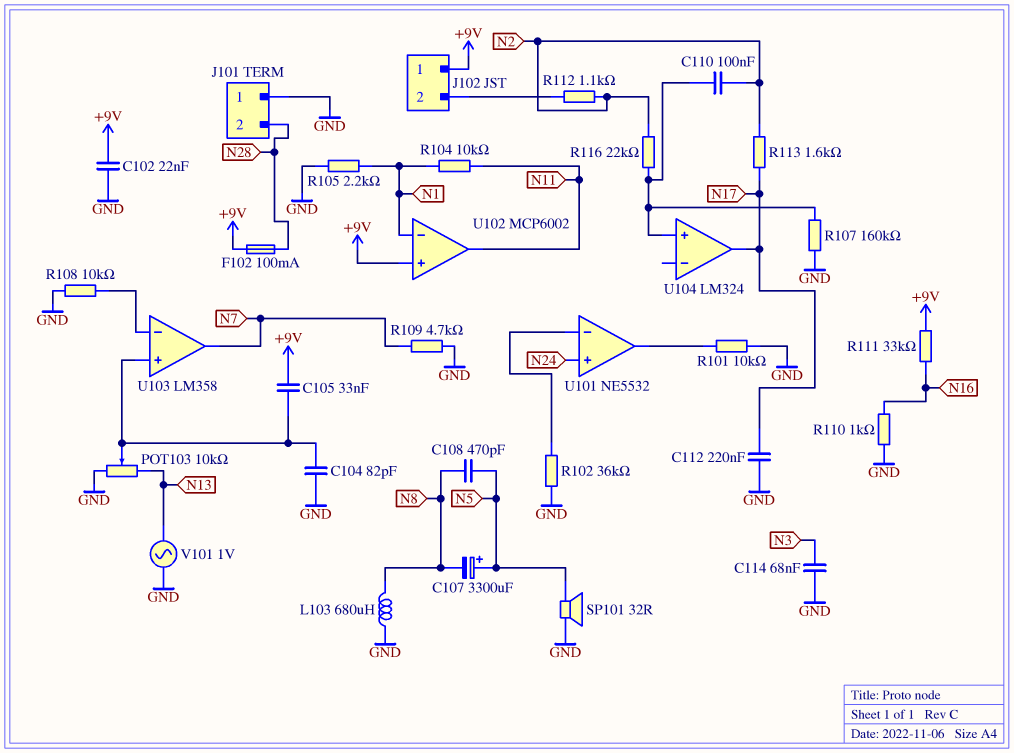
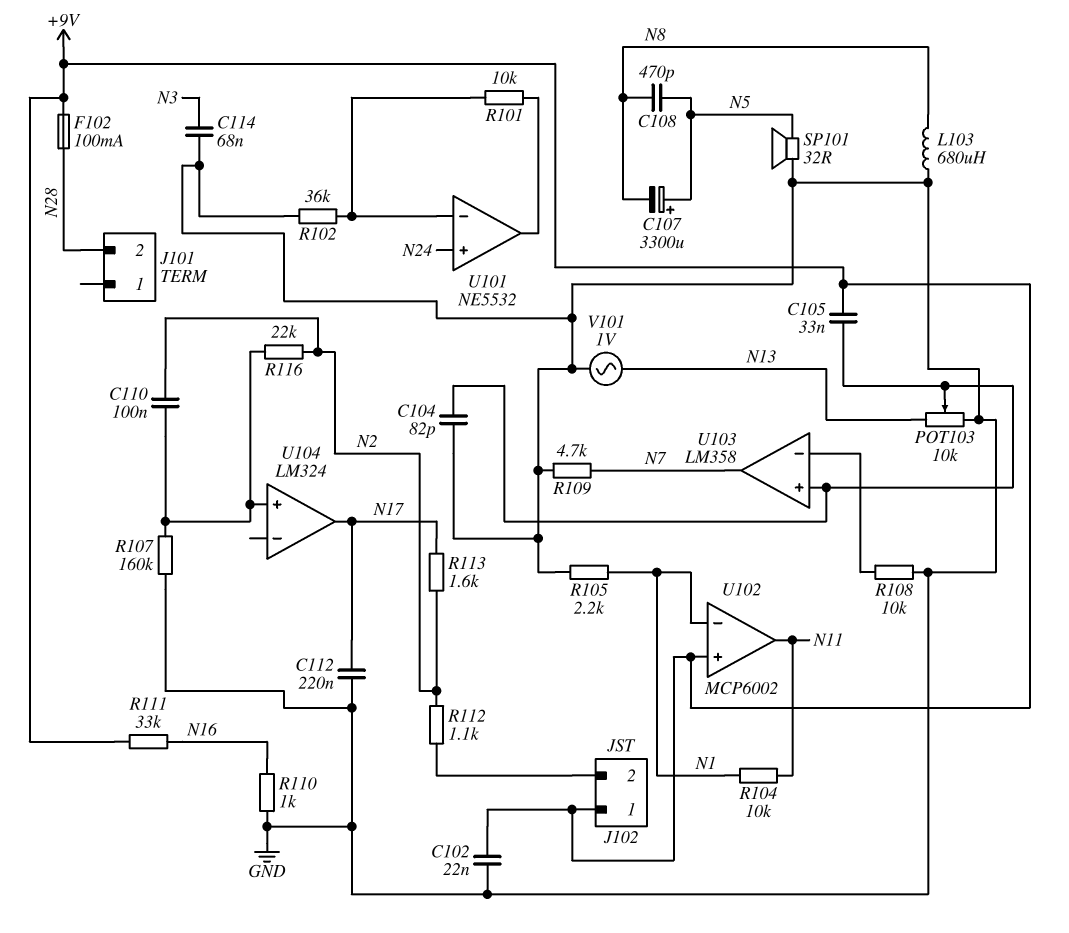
J101 pin 1: GND -> none
R101: 10k (GND, U101/out) -> 10k (U101/in-, U101/out)

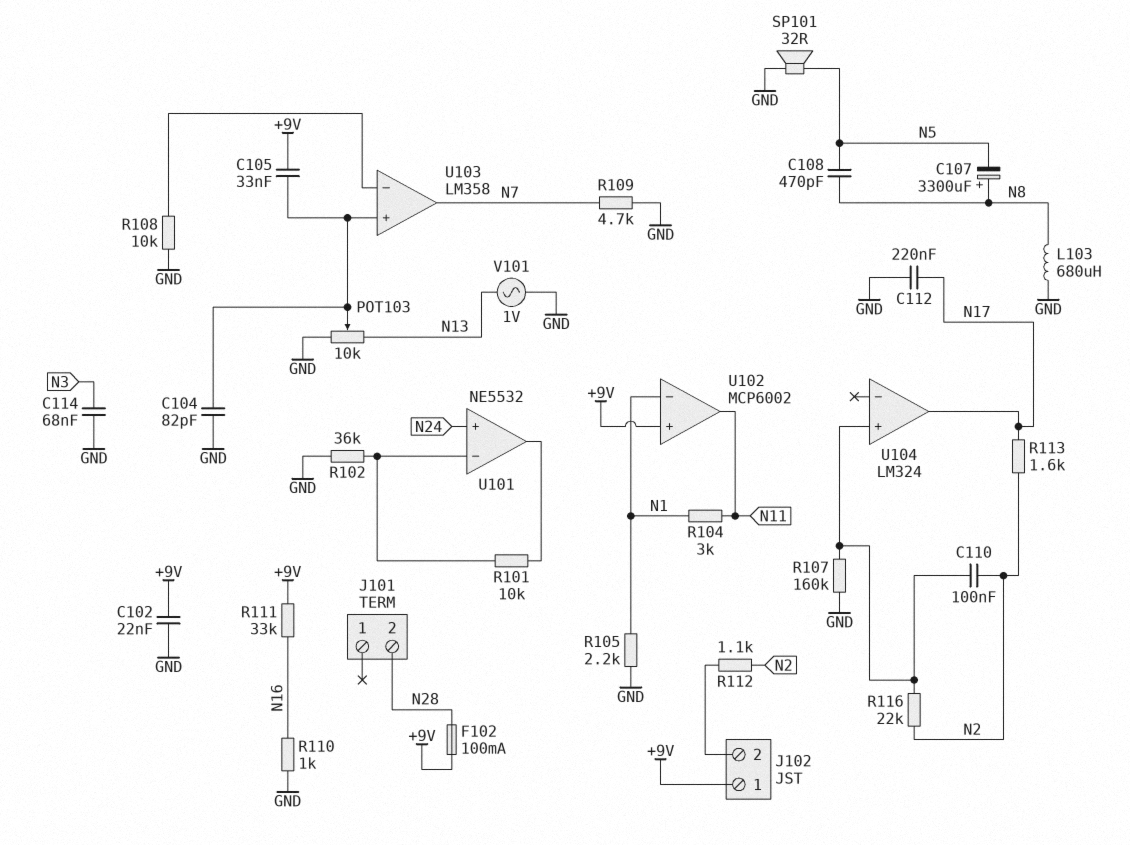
C107: 3300uF (plus N5, minus N8) -> 3300uF (plus N8, minus N5)
R104: 10k (N1, N11) -> 3k (N1, N11)

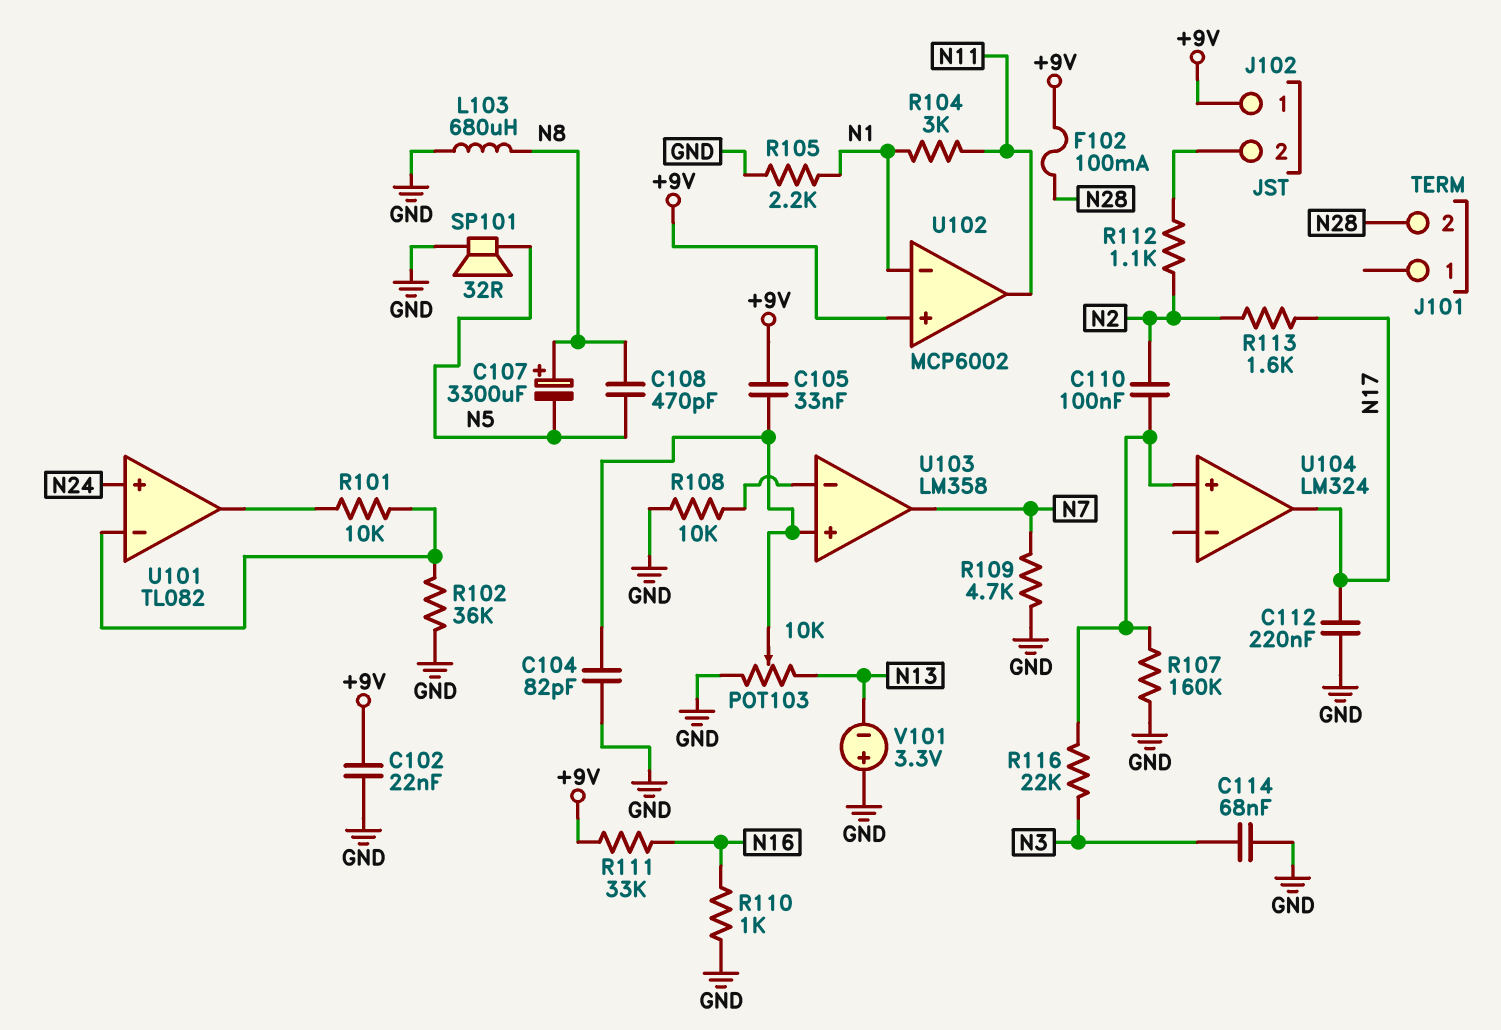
R116: 22k (N2, U104/in+) -> 22k (N3, U104/in+)
U101: NE5532 -> TL082
V101: AC 1V (GND, N13) -> 3.3V (plus GND, minus N13)

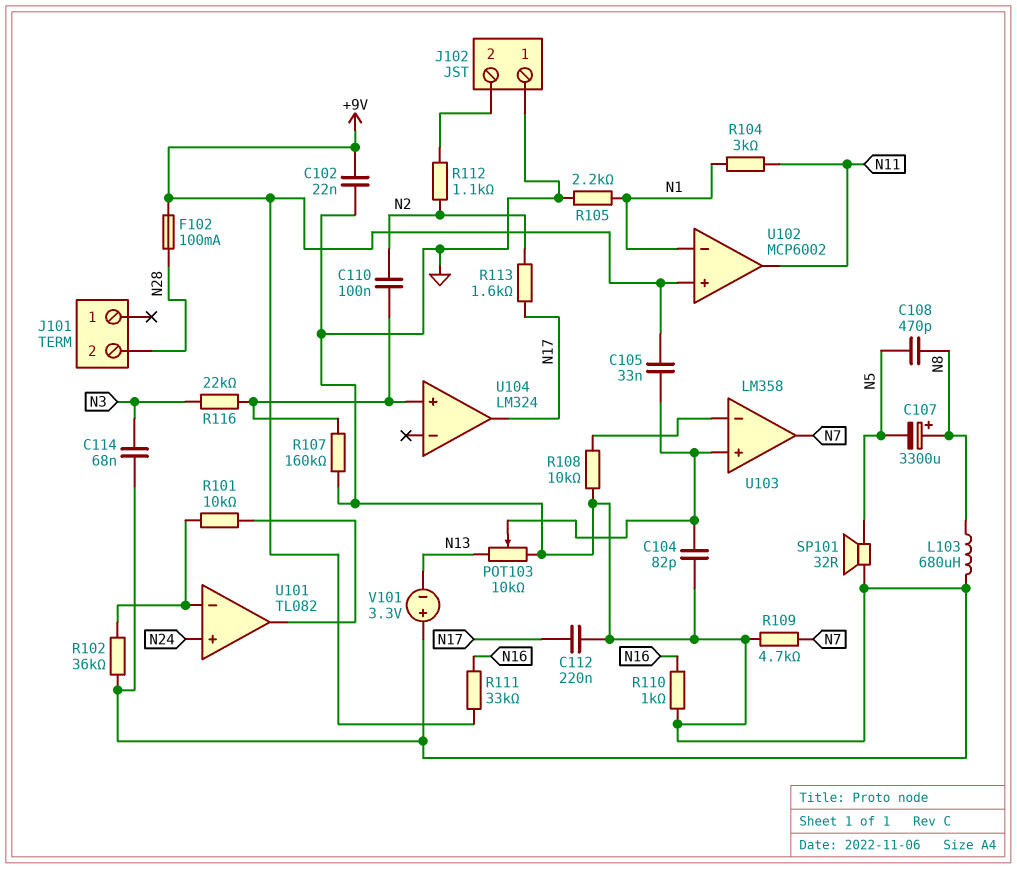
J102 pin 1: +9V -> GND

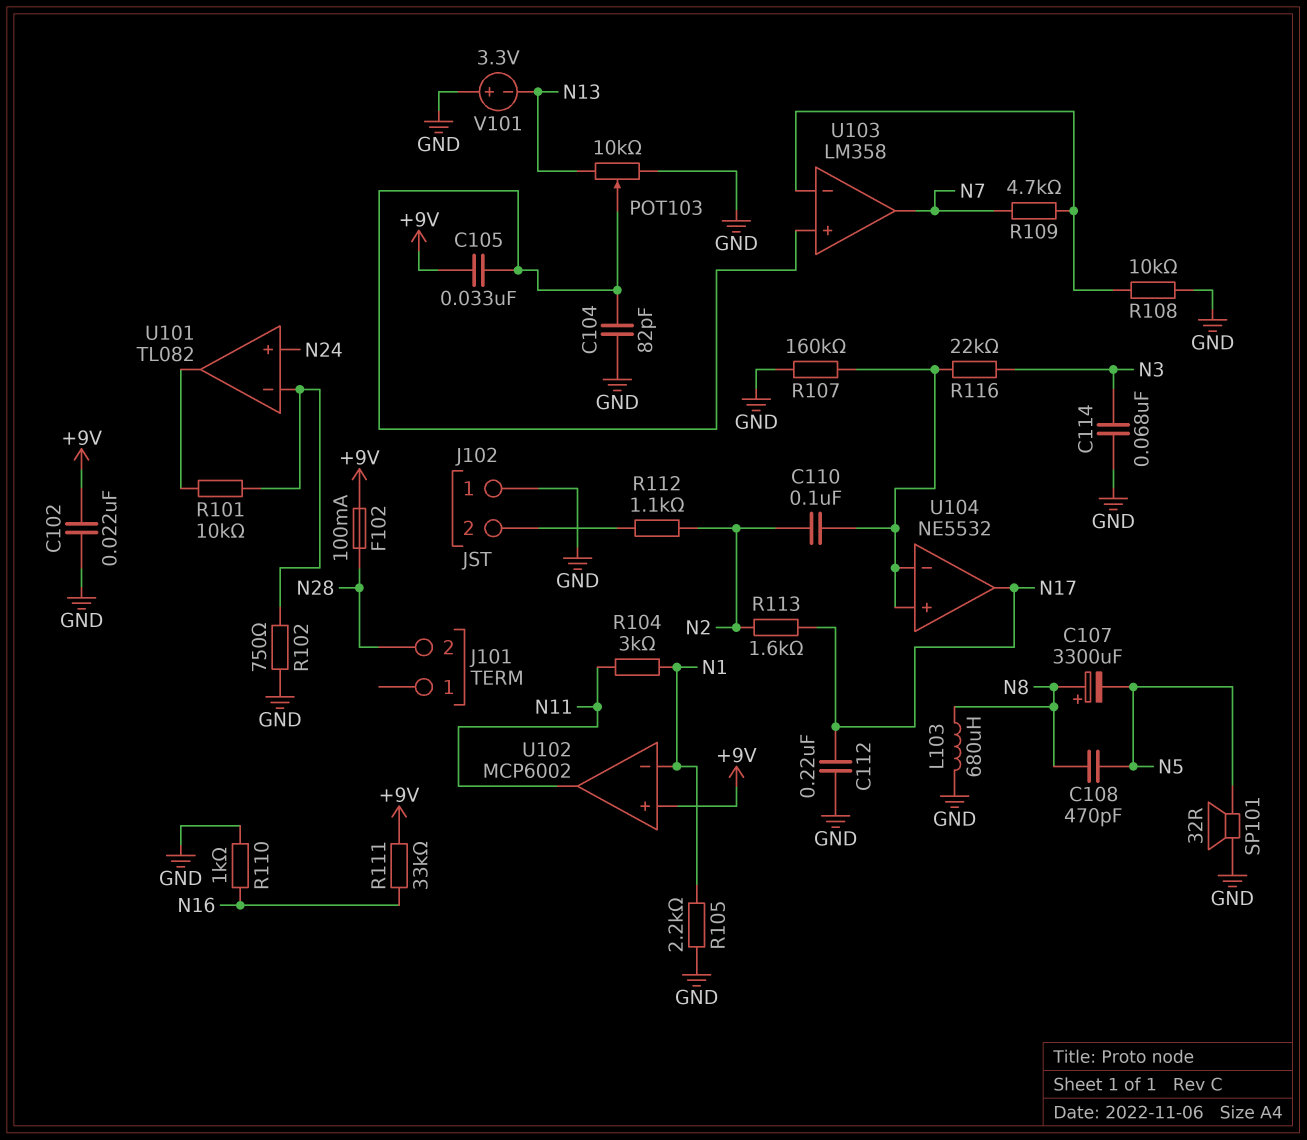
R102: 36k (GND, U101/in-) -> 750 (GND, U101/in-)
R109: 4.7k (GND, N7) -> 4.7k (N7, U103/in-)
U104: LM324 -> NE5532
U104 pin in-: none -> U104/in+

